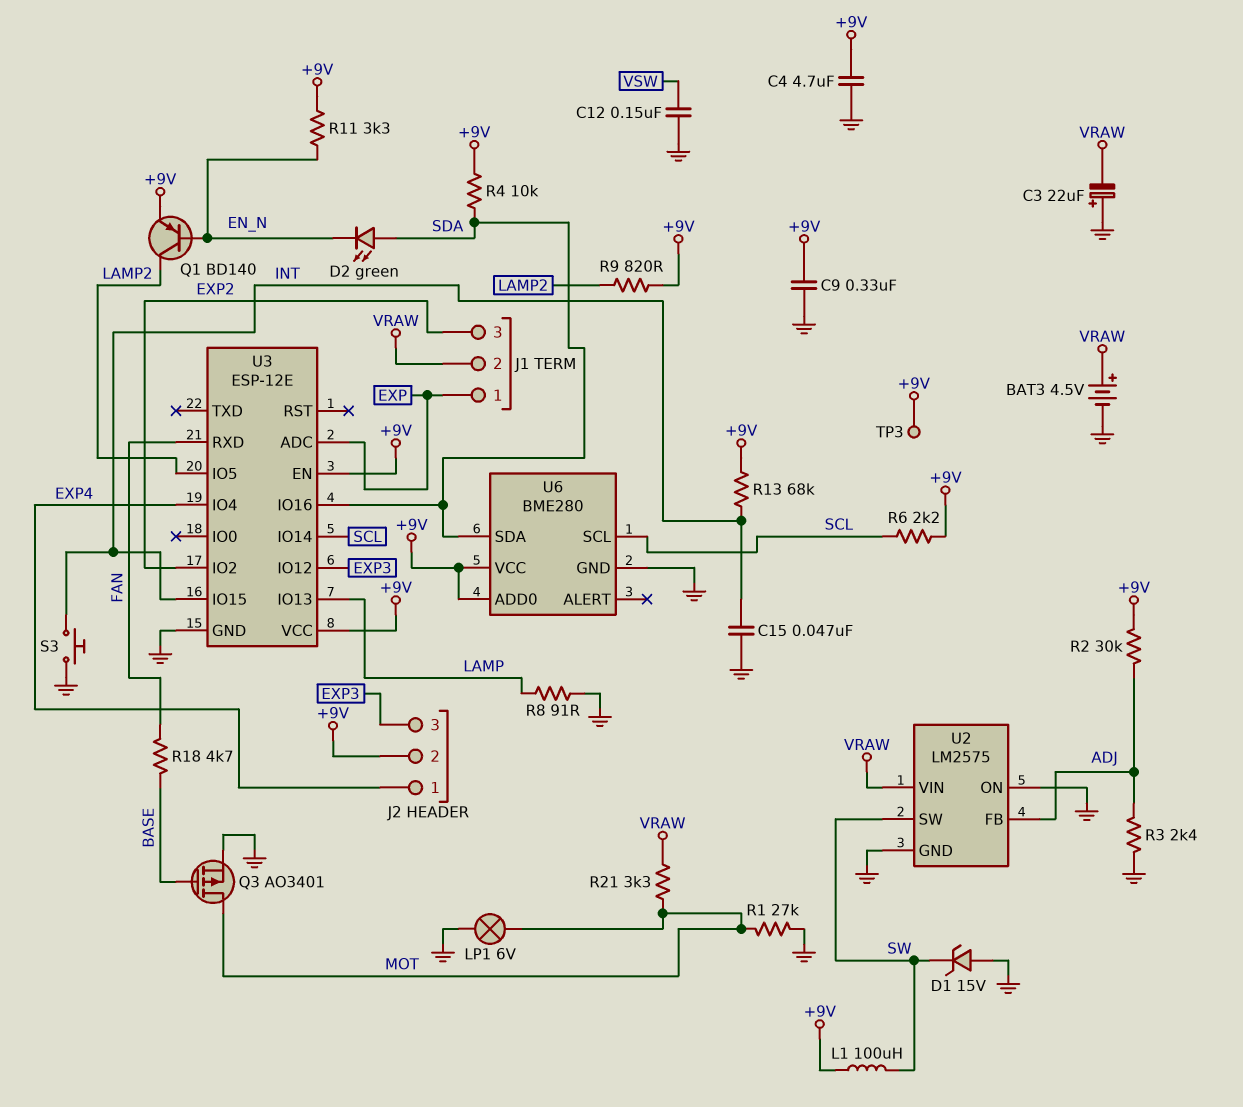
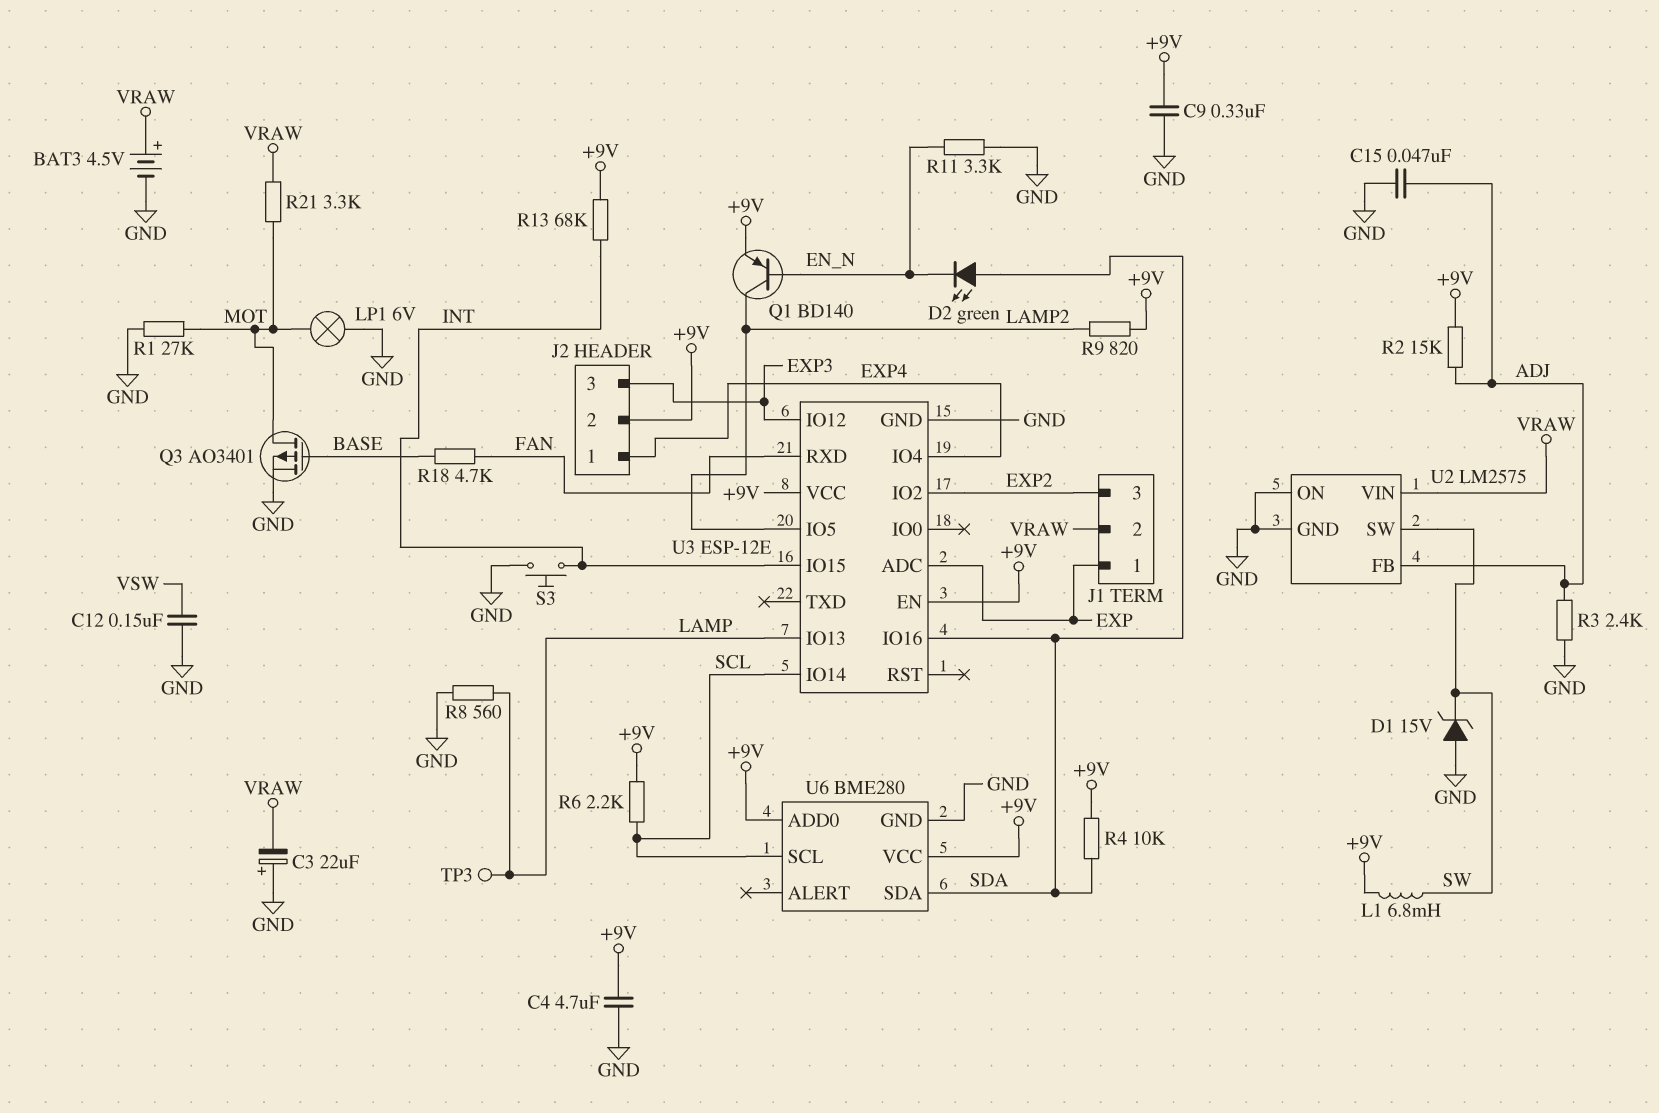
C15: 47nF (GND, INT) -> 47nF (ADJ, GND)
L1: 100uH (+9V, SW) -> 6.8mH (+9V, SW)
R2: 30k (+9V, ADJ) -> 15k (+9V, ADJ)
R8: 91 (GND, LAMP) -> 560 (GND, LAMP)
R11: 3.3k (+9V, EN_N) -> 3.3k (EN_N, GND)
TP3: test point (+9V) -> test point (LAMP)

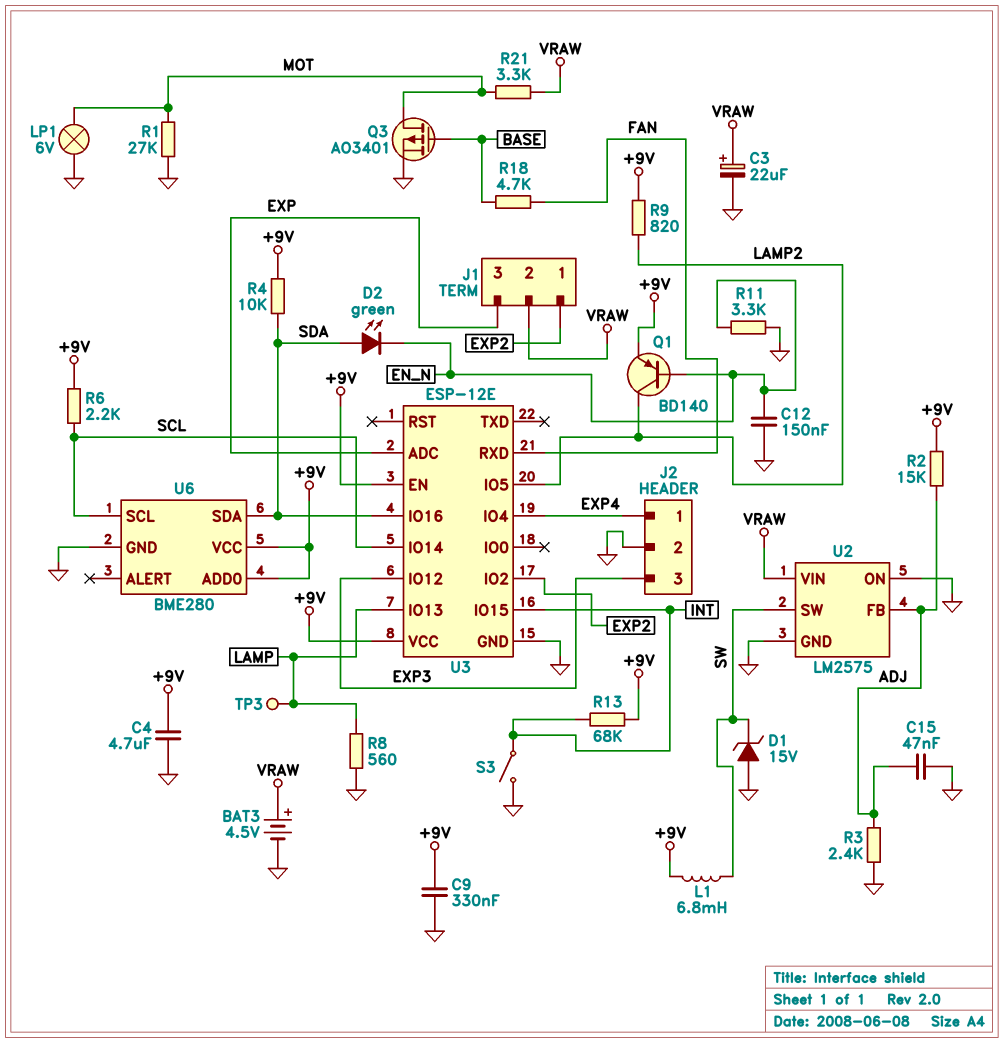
C3: 22uF (plus GND, minus VRAW) -> 22uF (plus VRAW, minus GND)
C12: 150nF (GND, VSW) -> 150nF (EN_N, GND)
J1 pin 1: EXP -> EXP2
J1 pin 3: EXP2 -> EXP
J2 pin 2: +9V -> GND
S3: button (GND, INT) -> switch (GND, INT)

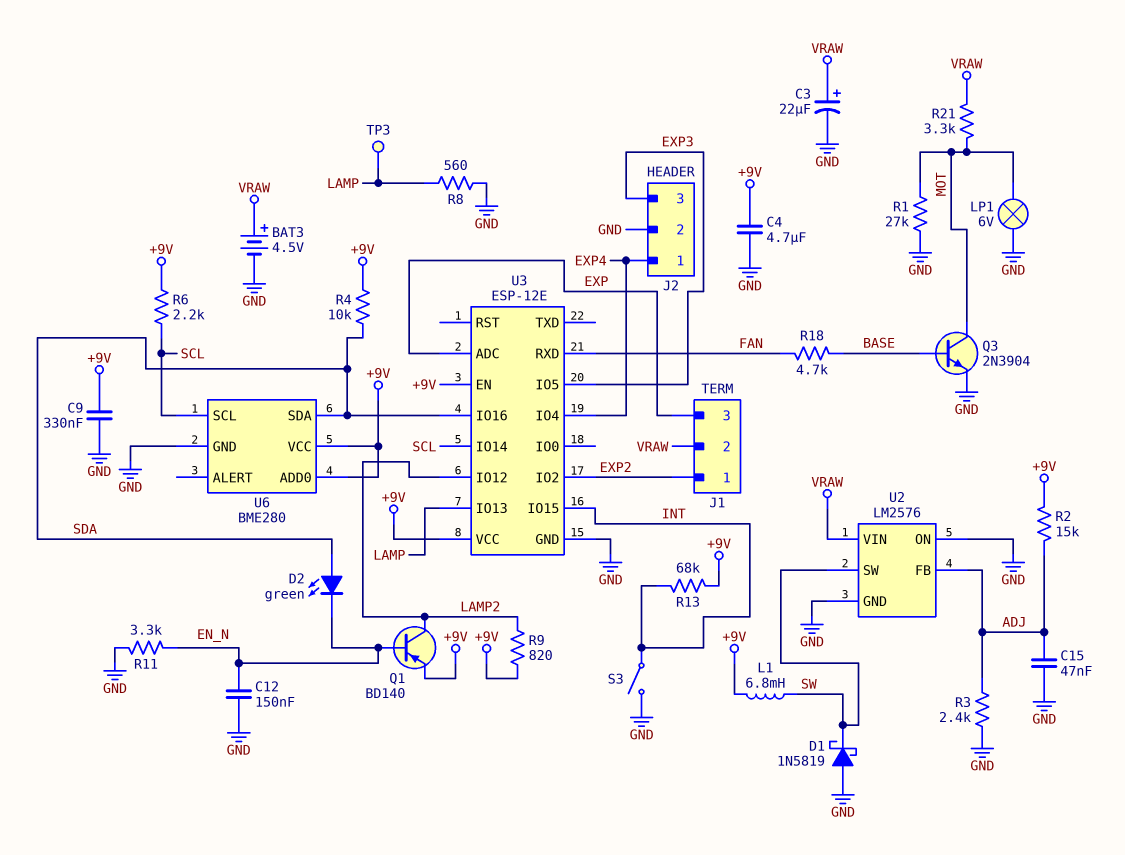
D1: zener 15V (A GND, K SW) -> schottky 1N5819 (A GND, K SW)
Q3: PMOS AO3401 (G BASE, D MOT, S GND) -> NPN 2N3904 (B BASE, C MOT, E GND)
U2: LM2575 -> LM2576
U3 pin IO5: LAMP2 -> EXP3
U3 pin IO12: EXP3 -> LAMP2

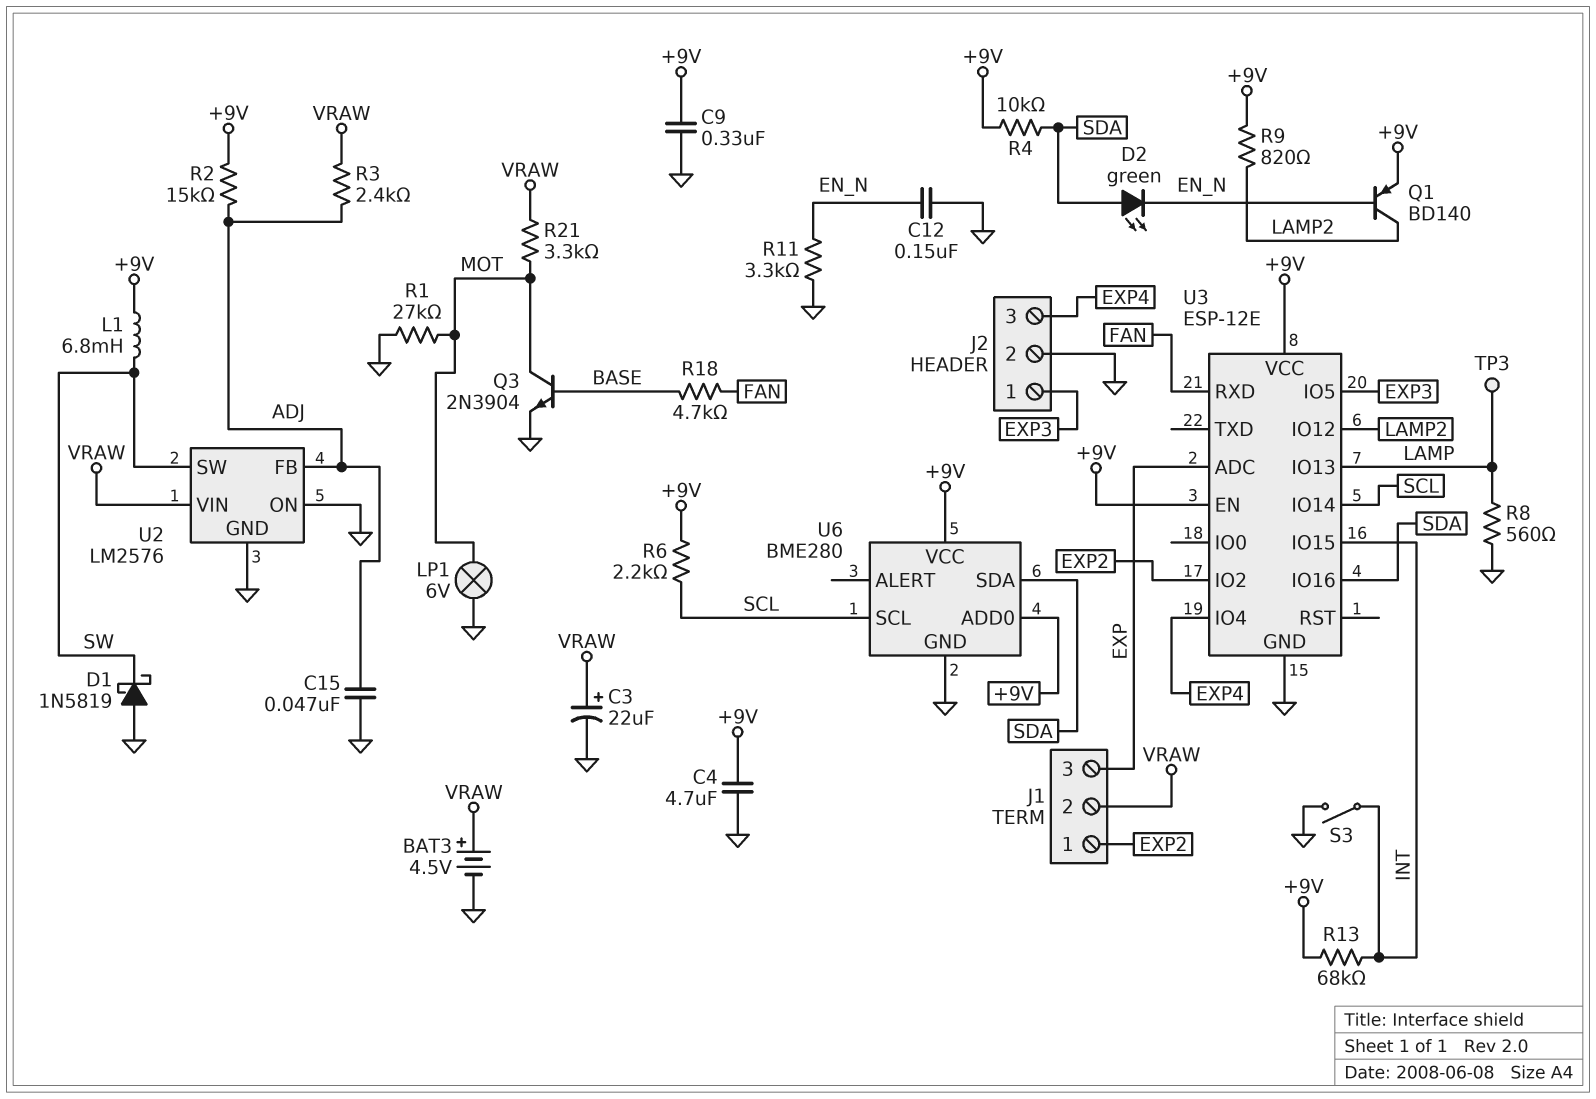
J2 pin 1: EXP4 -> EXP3
J2 pin 3: EXP3 -> EXP4
R3: 2.4k (ADJ, GND) -> 2.4k (ADJ, VRAW)

